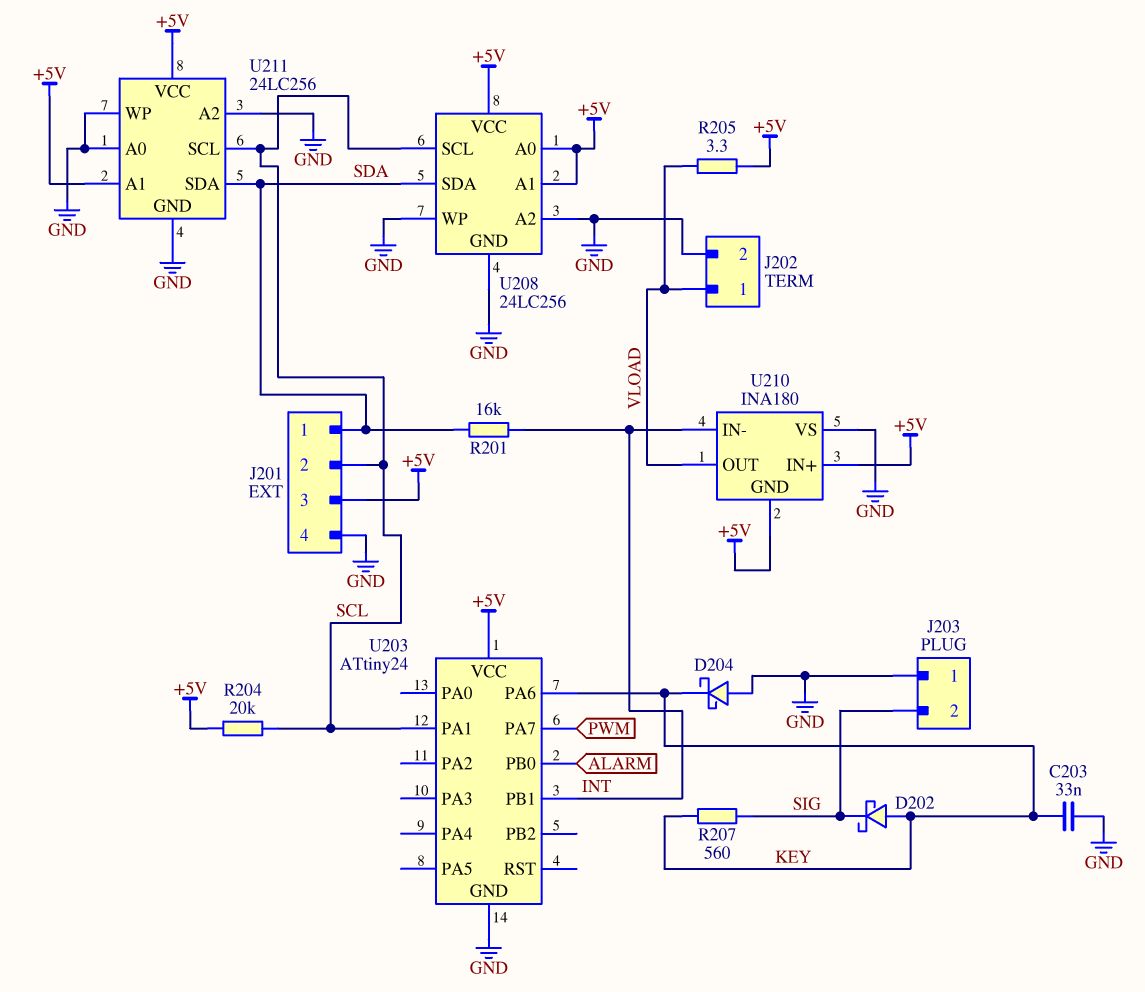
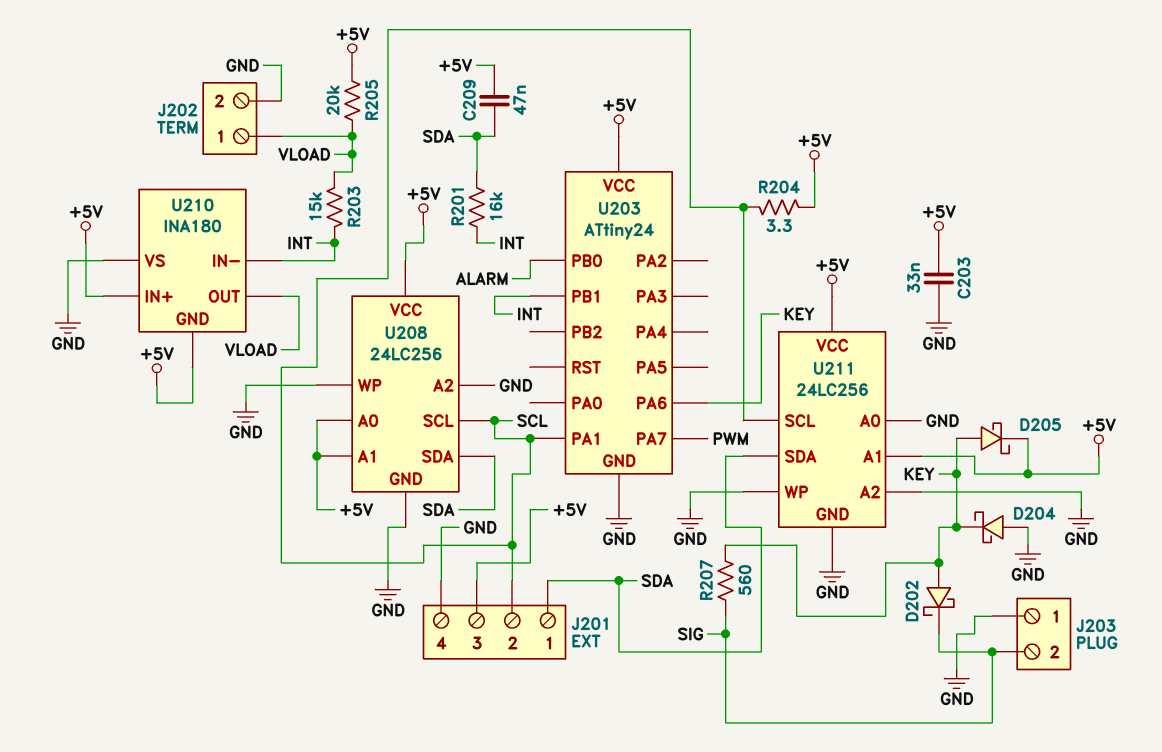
C203: 33nF (GND, KEY) -> 33nF (+5V, GND)
C209: none -> 47nF (+5V, SDA)
D205: none -> schottky (A KEY, K +5V)
R203: none -> 15k (INT, VLOAD)
R204: 20k (+5V, SCL) -> 3.3 (+5V, SCL)
R205: 3.3 (+5V, VLOAD) -> 20k (+5V, VLOAD)

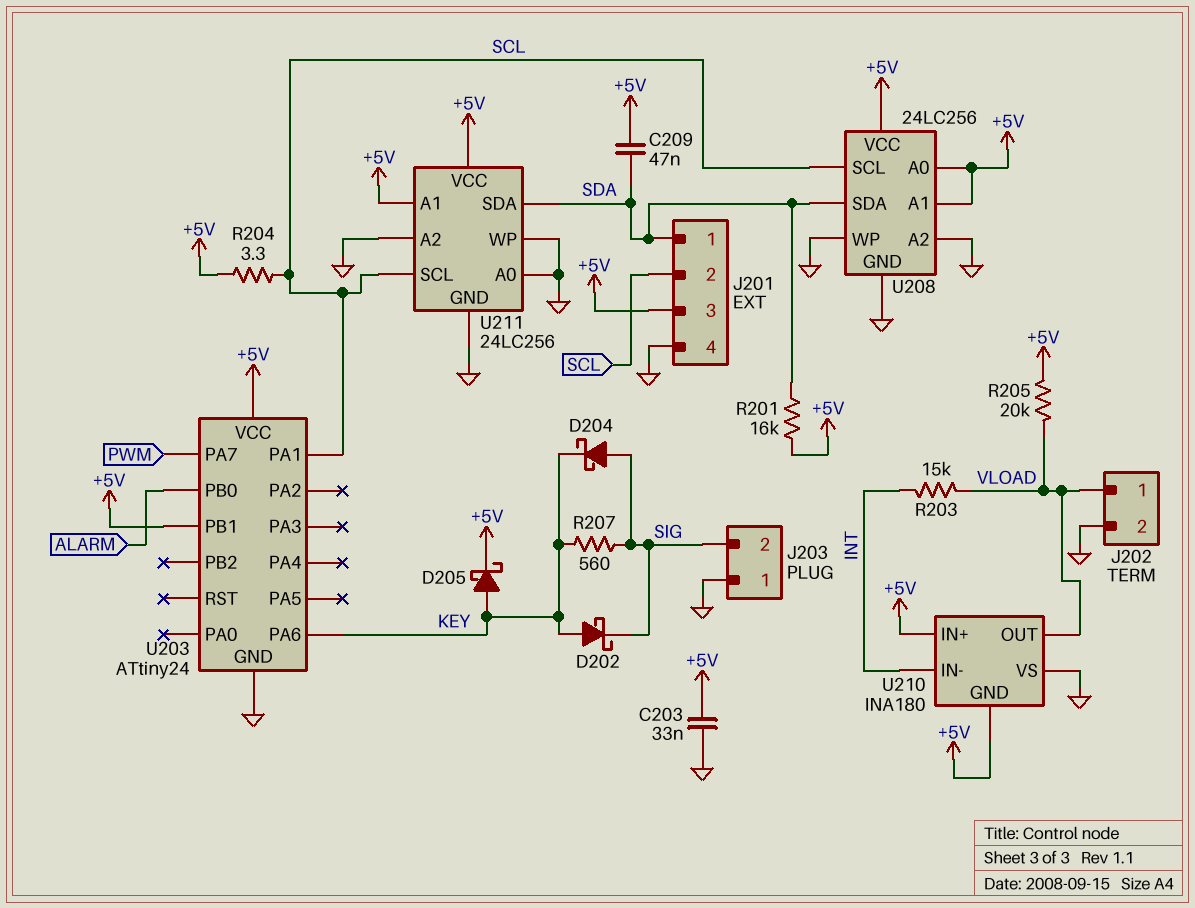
D204: schottky (A GND, K KEY) -> schottky (A SIG, K KEY)
R201: 16k (INT, SDA) -> 16k (+5V, SDA)
U203 pin PB1: INT -> +5V

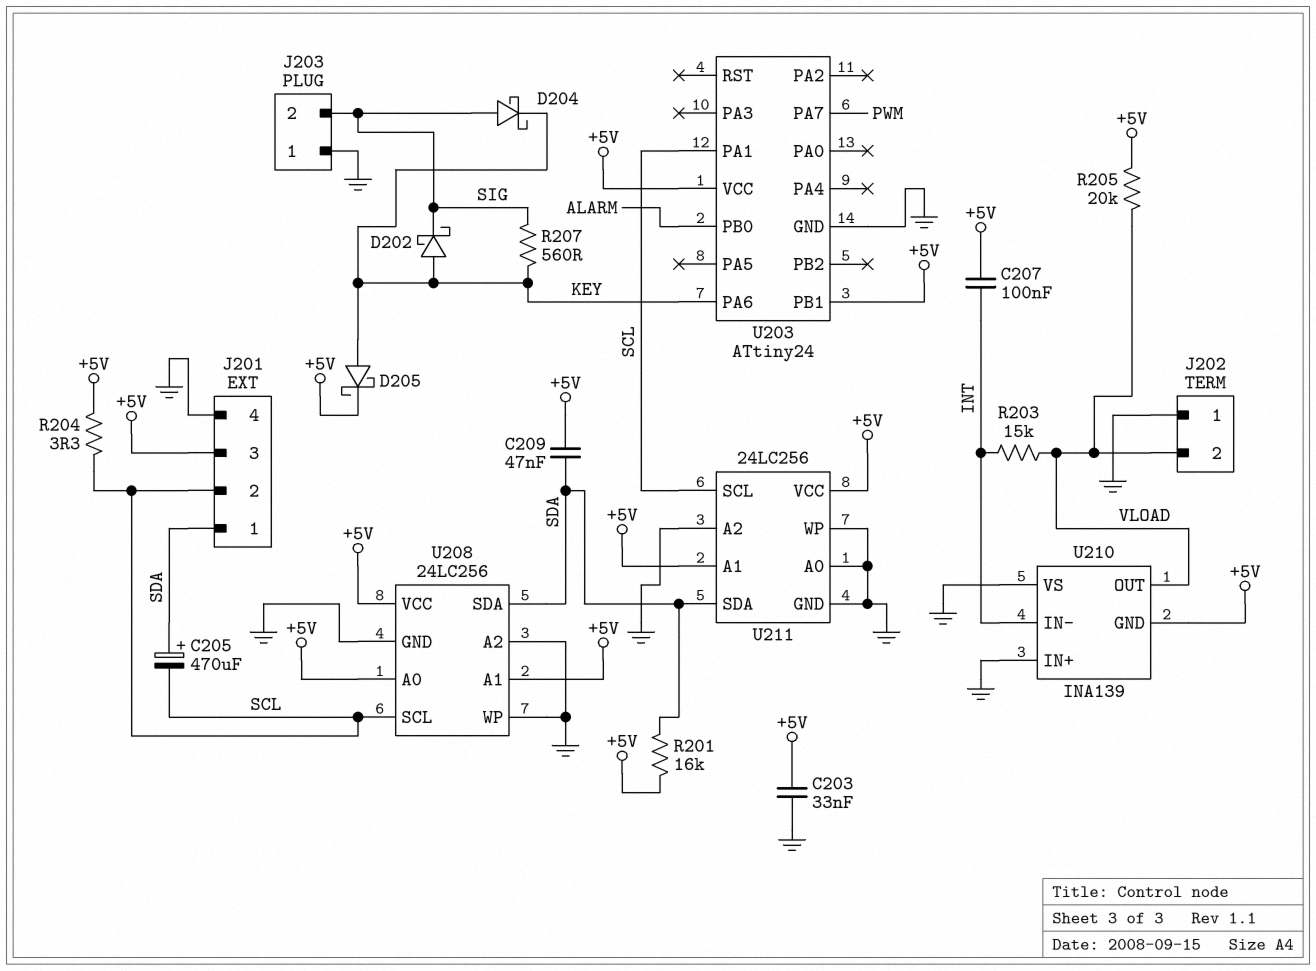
C205: none -> 470uF (plus SDA, minus SCL)
C207: none -> 100nF (+5V, INT)
J202 pin 1: VLOAD -> GND
J202 pin 2: GND -> VLOAD
U210: INA180 -> INA139
U210 pin IN+: +5V -> GND

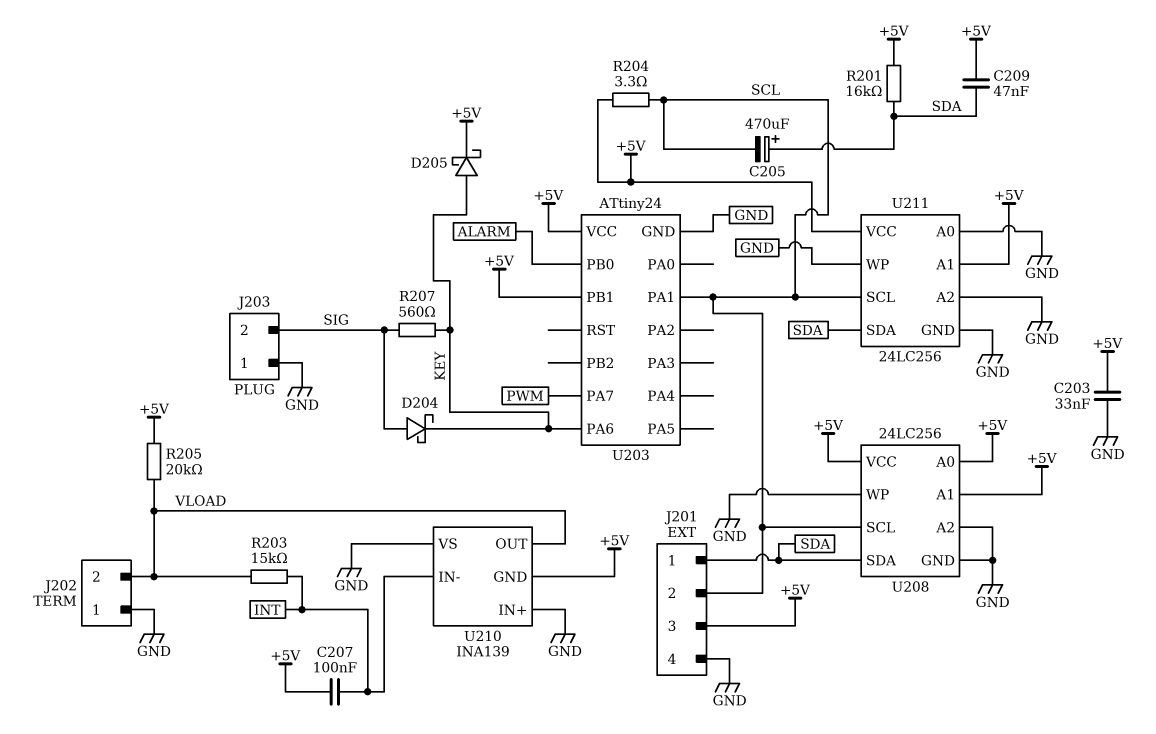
D202: schottky (A KEY, K SIG) -> none

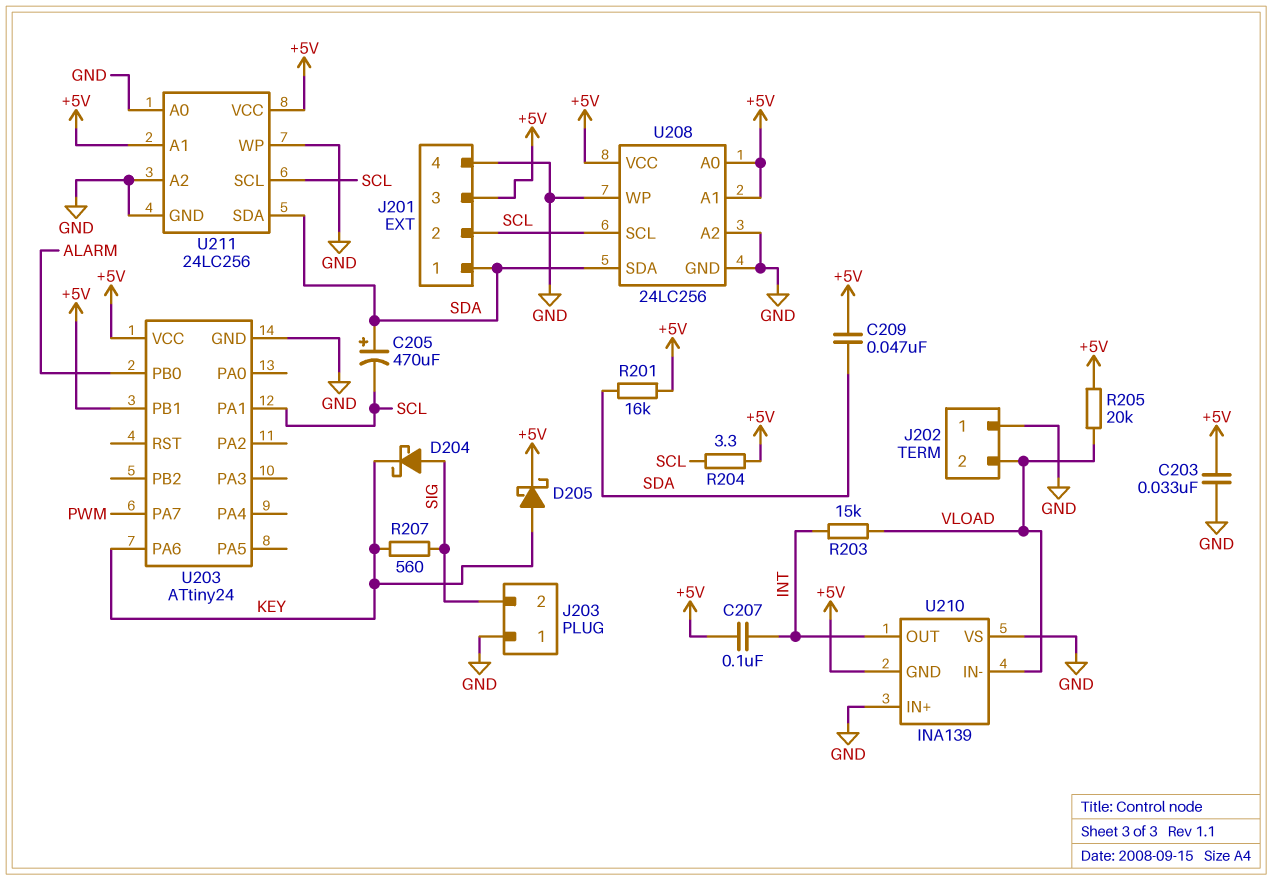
U210 pin IN-: INT -> VLOAD
U210 pin OUT: VLOAD -> INT

